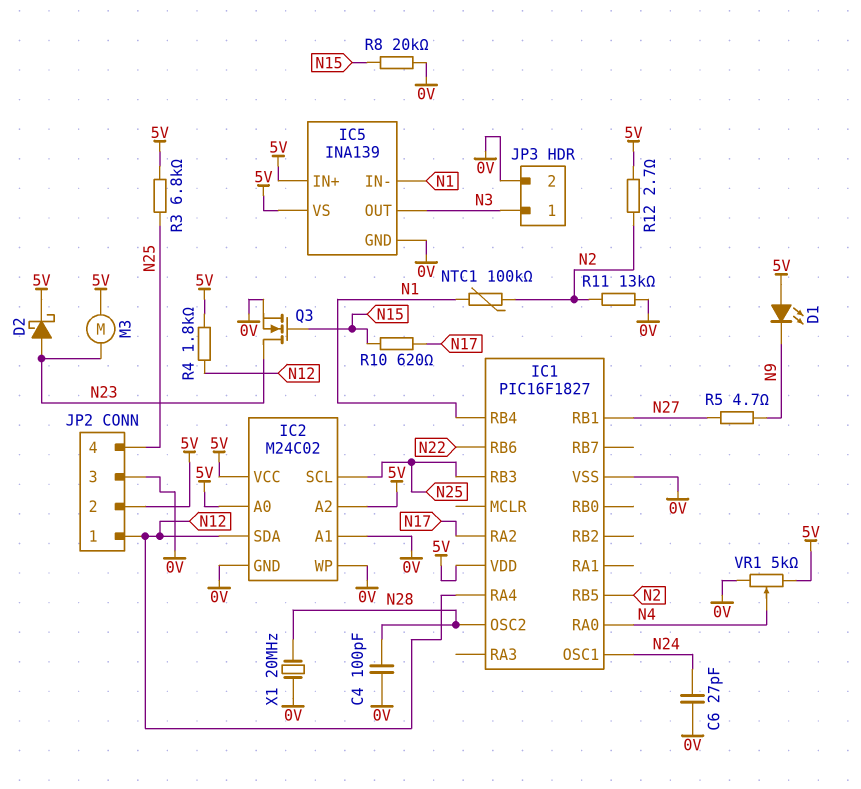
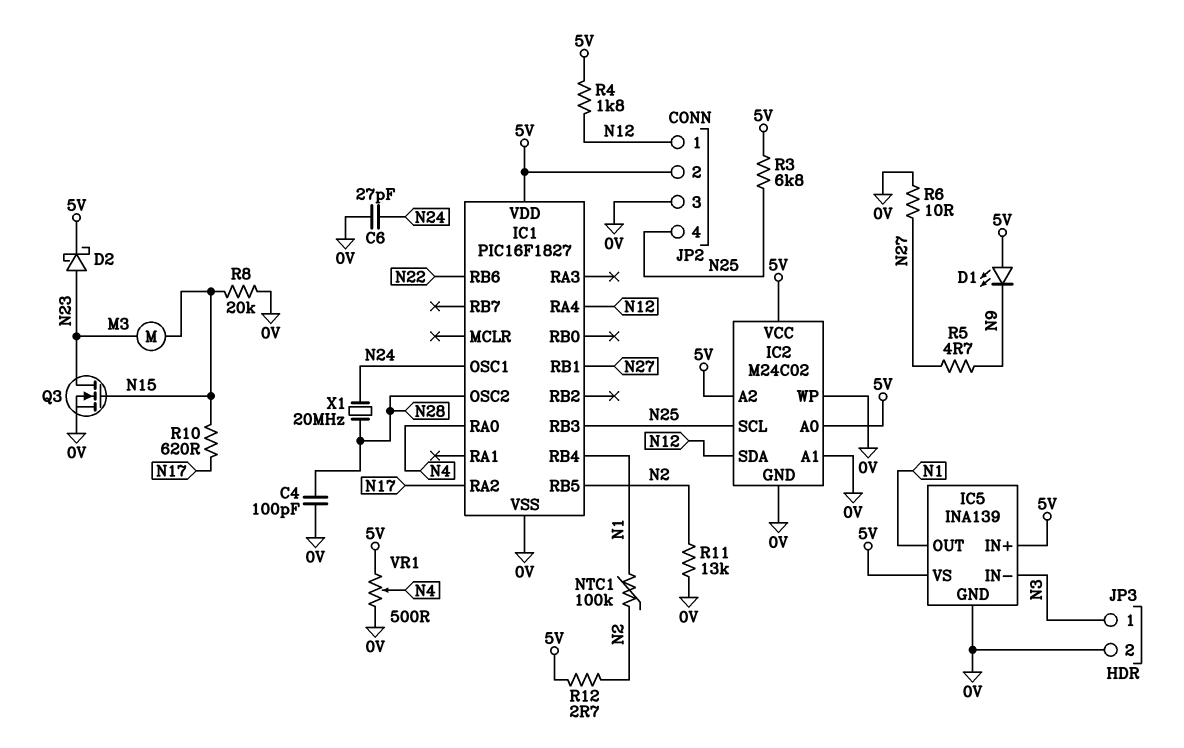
IC5 pin IN-: N1 -> N3
IC5 pin OUT: N3 -> N1
M3: motor (5V, N23) -> motor (N15, N23)
R6: none -> 10 (0V, N27)
VR1: 5k (0V, 5V, wiper N4) -> 500 (0V, 5V, wiper N4)
X1: 20MHz (0V, N28) -> 20MHz (N24, N28)

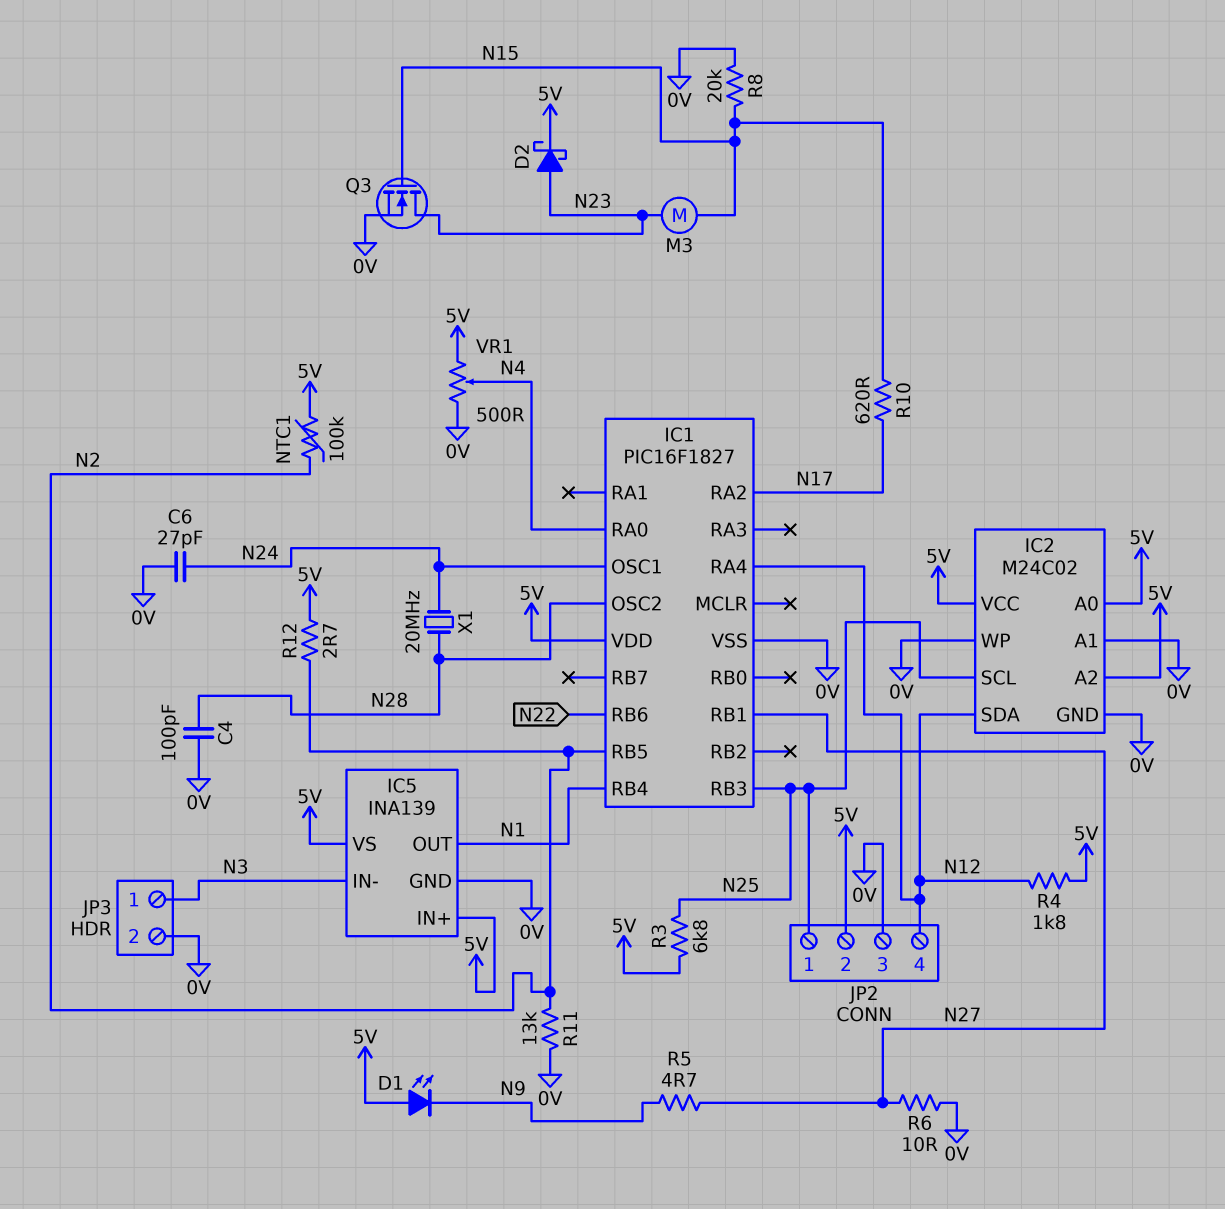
JP2 pin 1: N12 -> N25
JP2 pin 4: N25 -> N12
NTC1: 100k (N1, N2) -> 100k (5V, N2)

